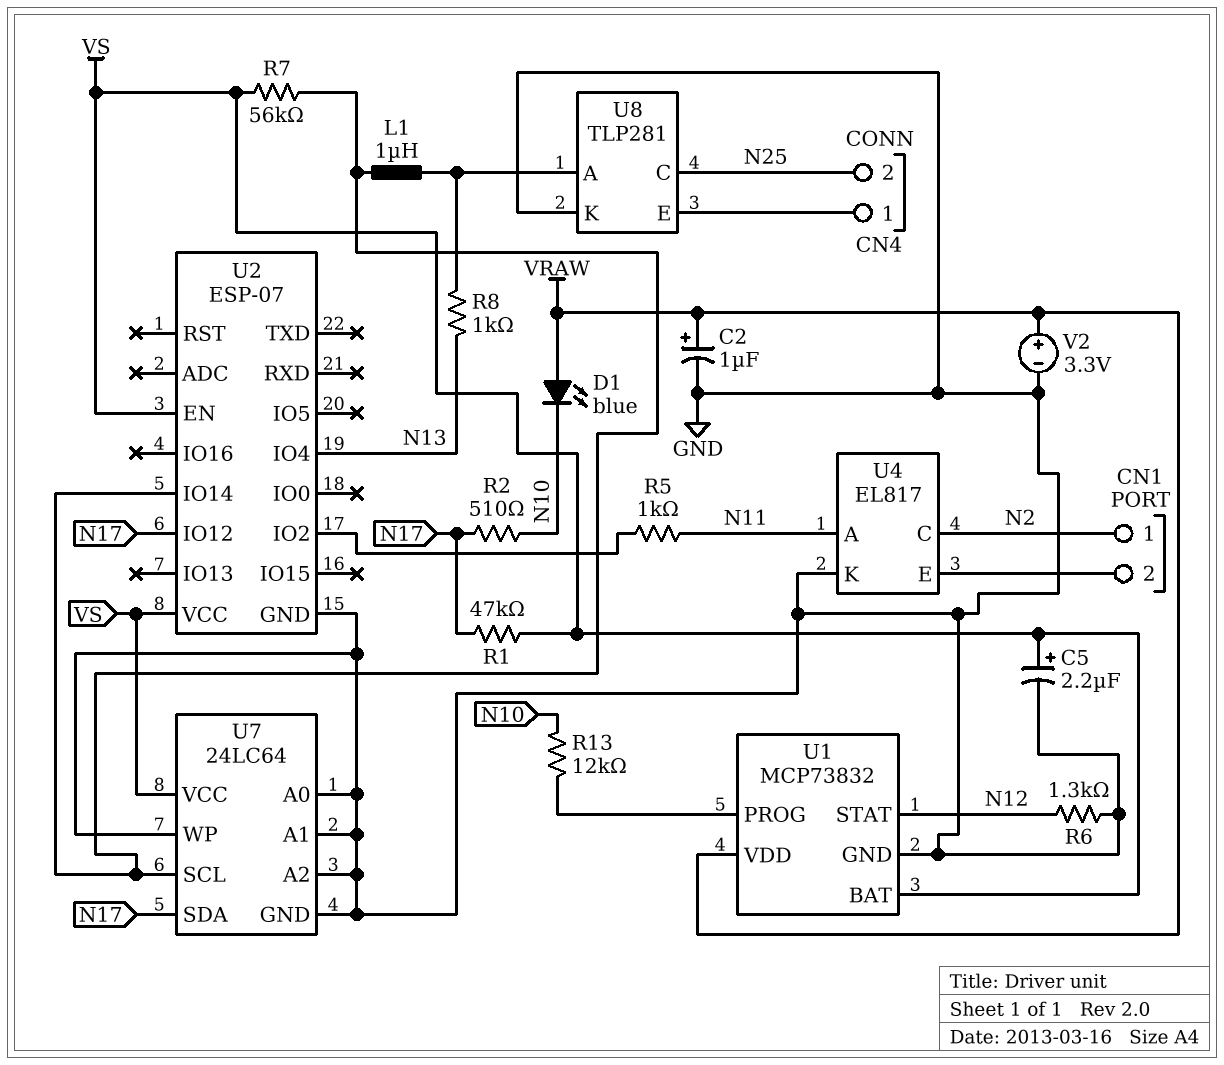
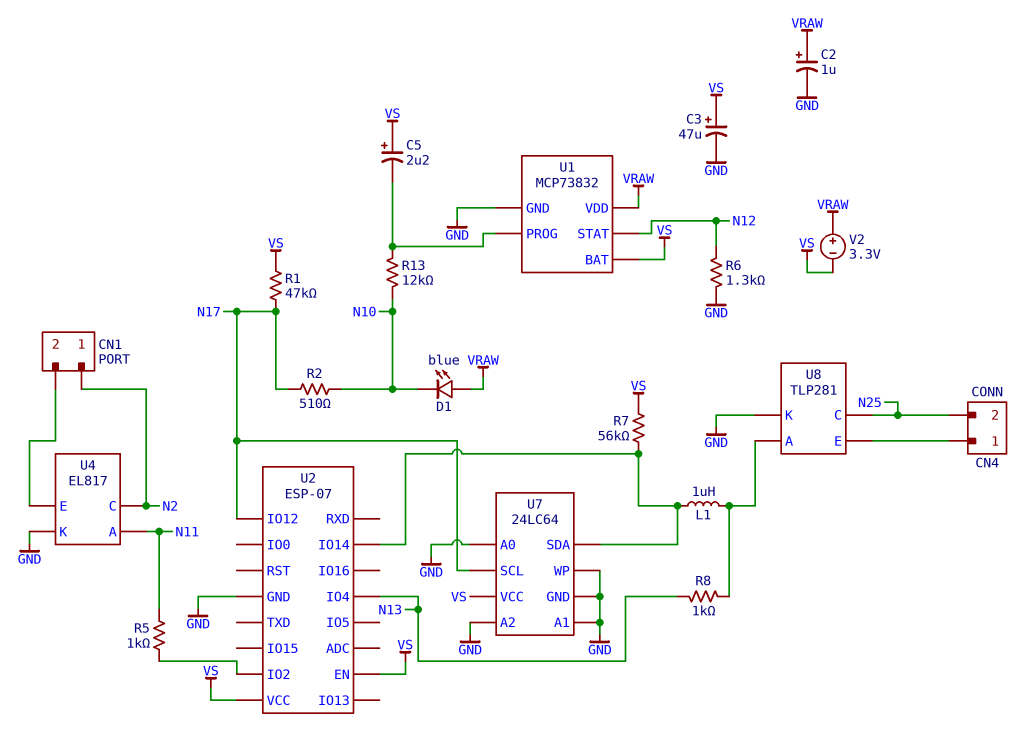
C3: none -> 47uF (plus VS, minus GND)
C5: 2.2uF (plus VS, minus GND) -> 2.2uF (plus VS, minus U1/PROG)
U7 pin SCL: U2/IO14 -> N17
U7 pin SDA: N17 -> U2/IO14
V2: 3.3V (plus VRAW, minus GND) -> 3.3V (plus VRAW, minus VS)

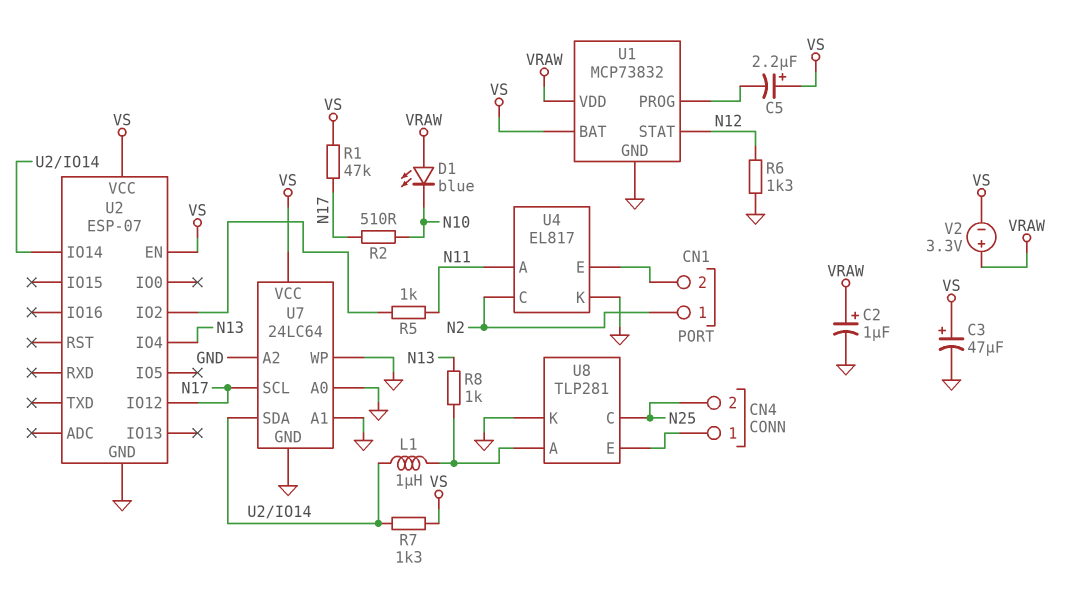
R7: 56k (U2/IO14, VS) -> 1.3k (U2/IO14, VS)
R13: 12k (N10, U1/PROG) -> none

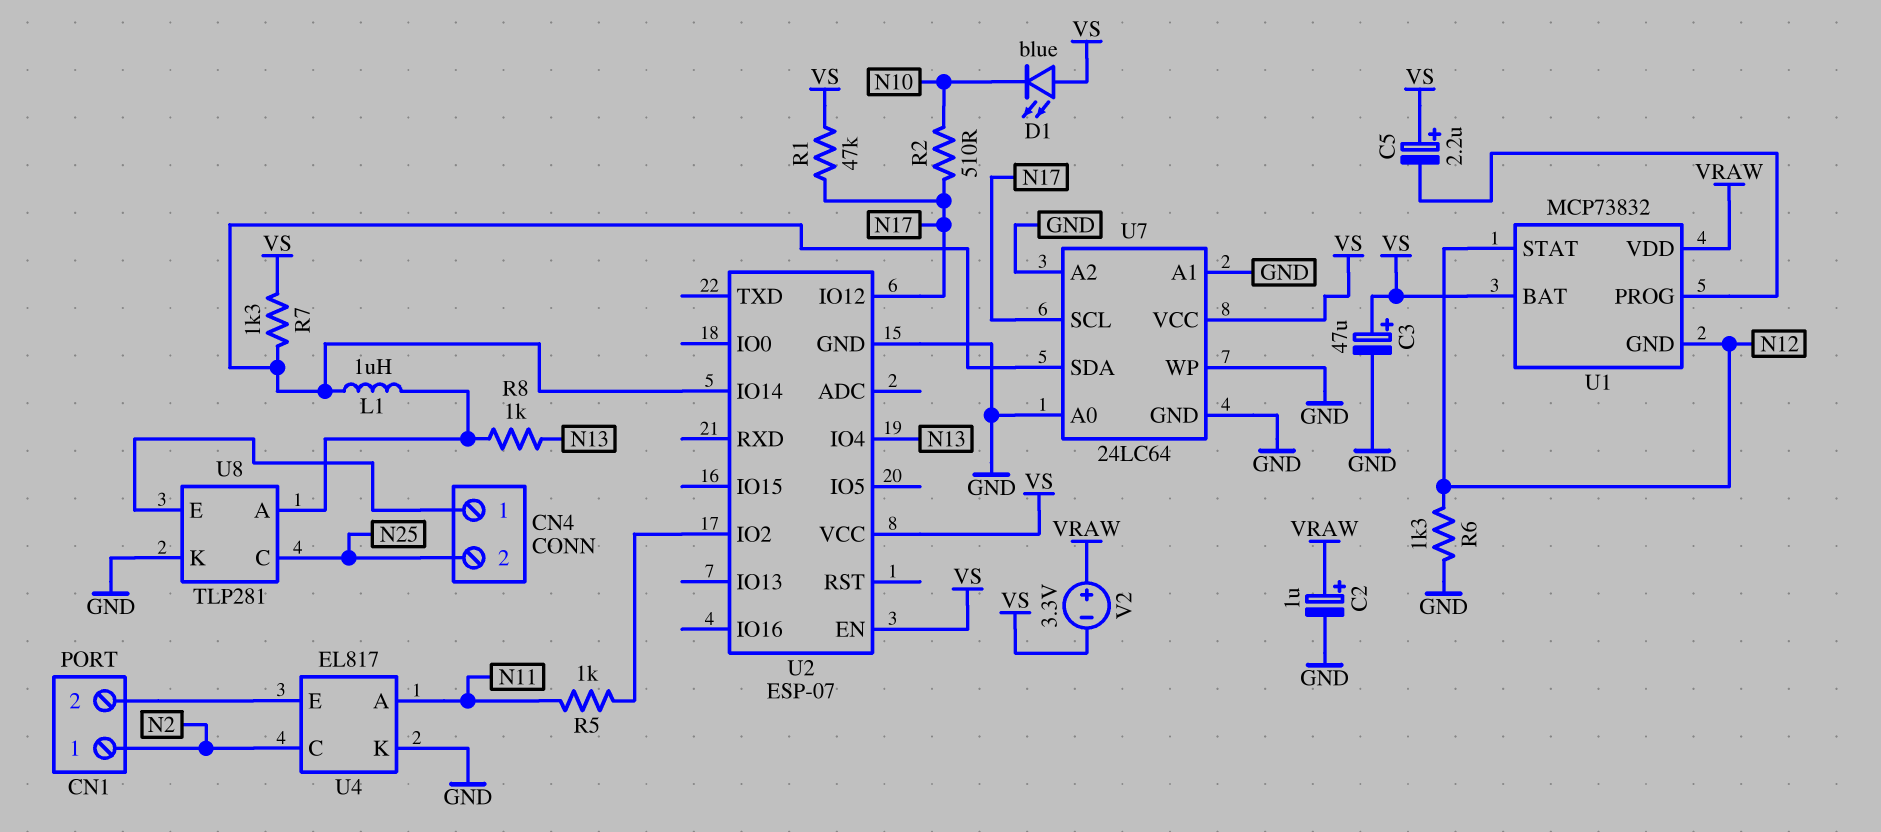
D1: LED blue (A VRAW, K N10) -> LED blue (A VS, K N10)
U1 pin GND: GND -> N12

